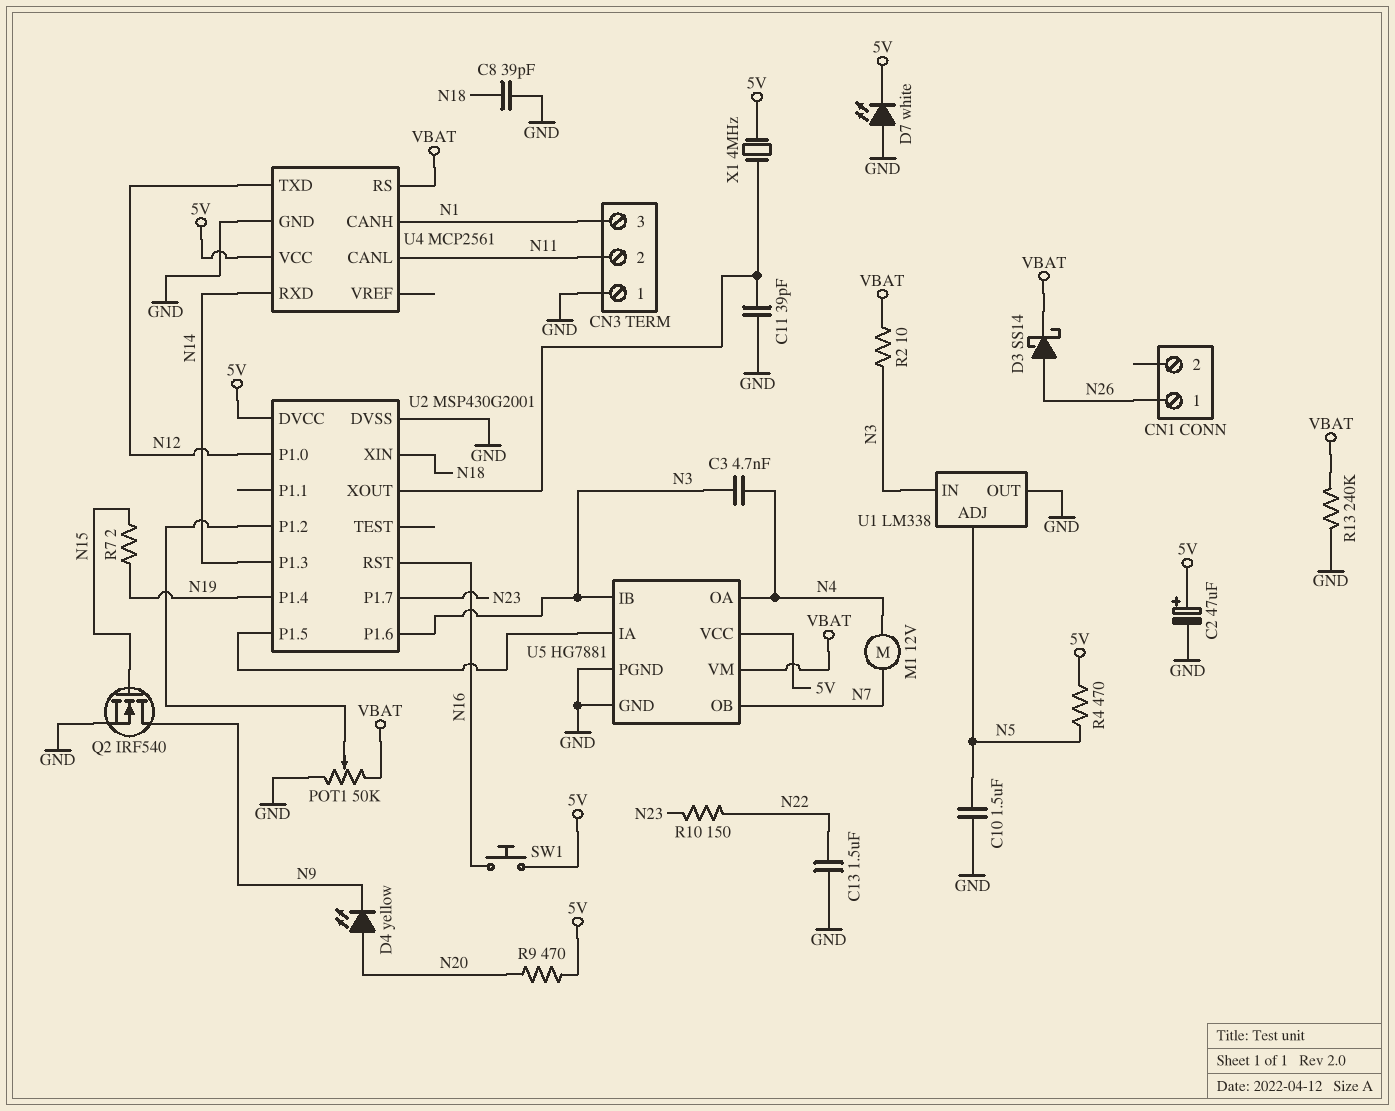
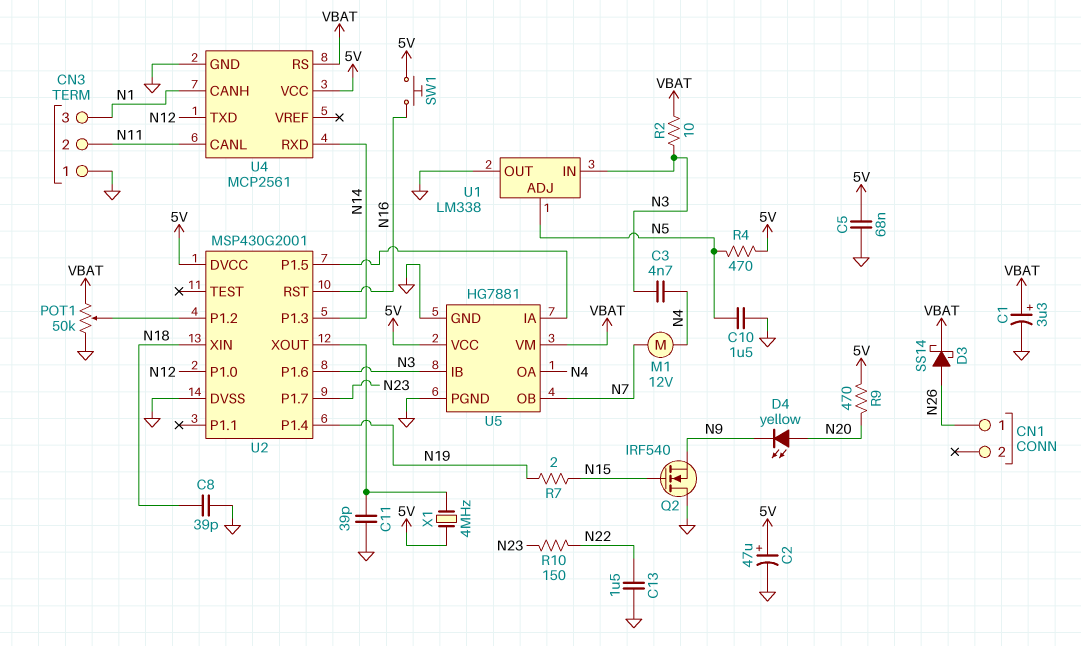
C1: none -> 3.3uF (plus VBAT, minus GND)
C5: none -> 68nF (5V, GND)
D7: LED white (A GND, K 5V) -> none
Q2: NMOS IRF540 (G N15, D N9, S GND) -> NMOS IRF540 (G N15, D GND, S N9)
R13: 240k (GND, VBAT) -> none

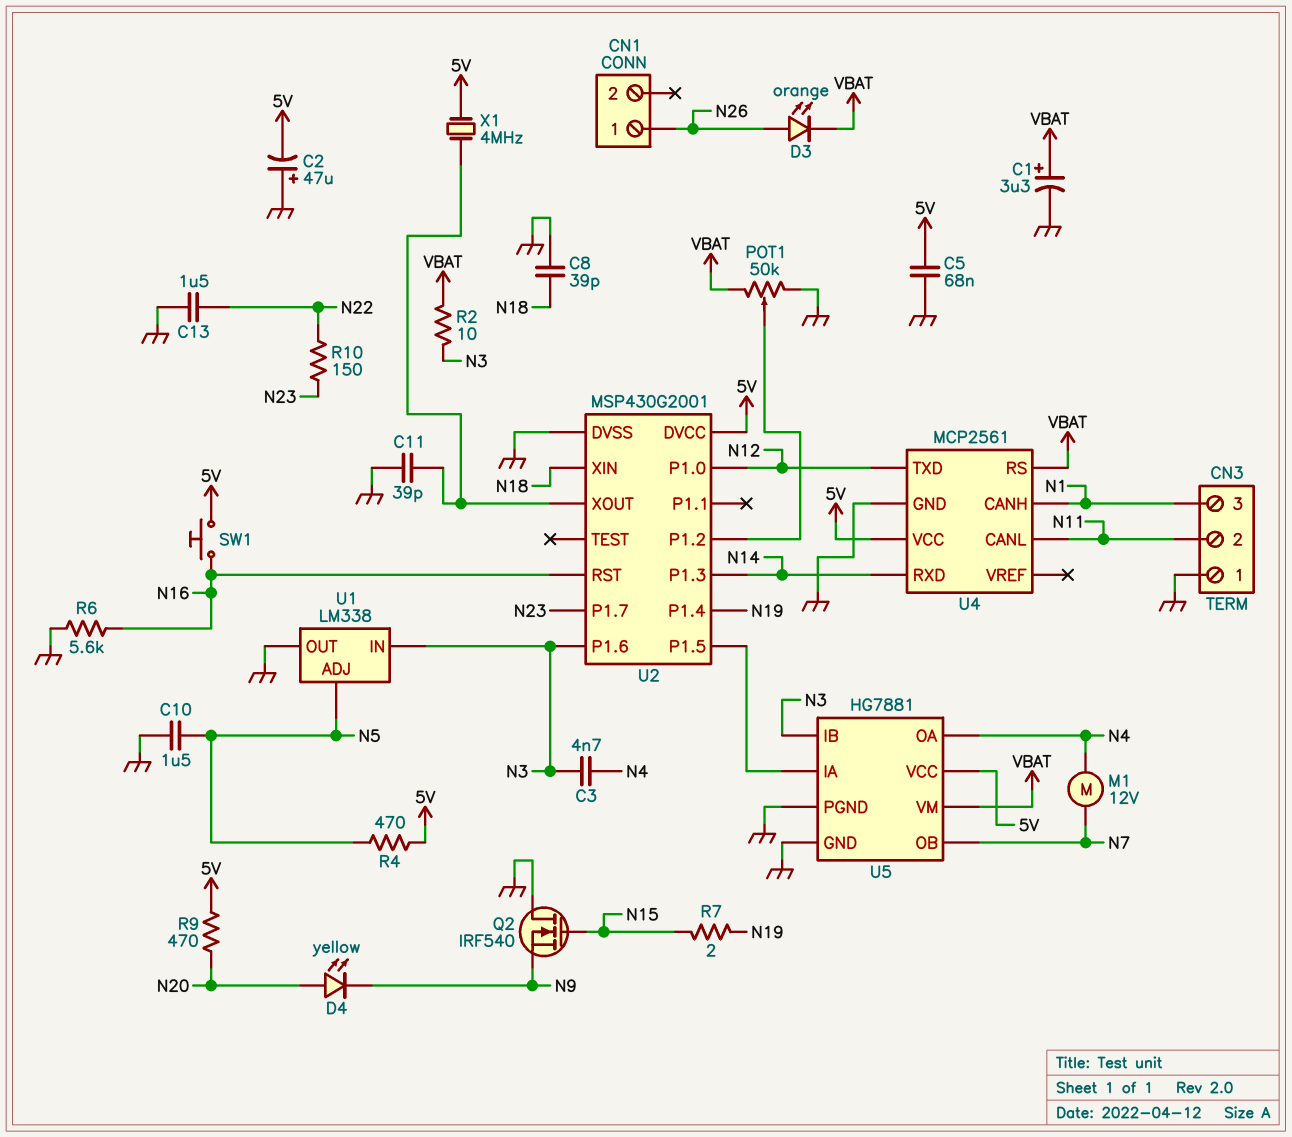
C2: 47uF (plus 5V, minus GND) -> 47uF (plus GND, minus 5V)
D3: schottky SS14 (A N26, K VBAT) -> LED orange (A N26, K VBAT)
R6: none -> 5.6k (GND, N16)

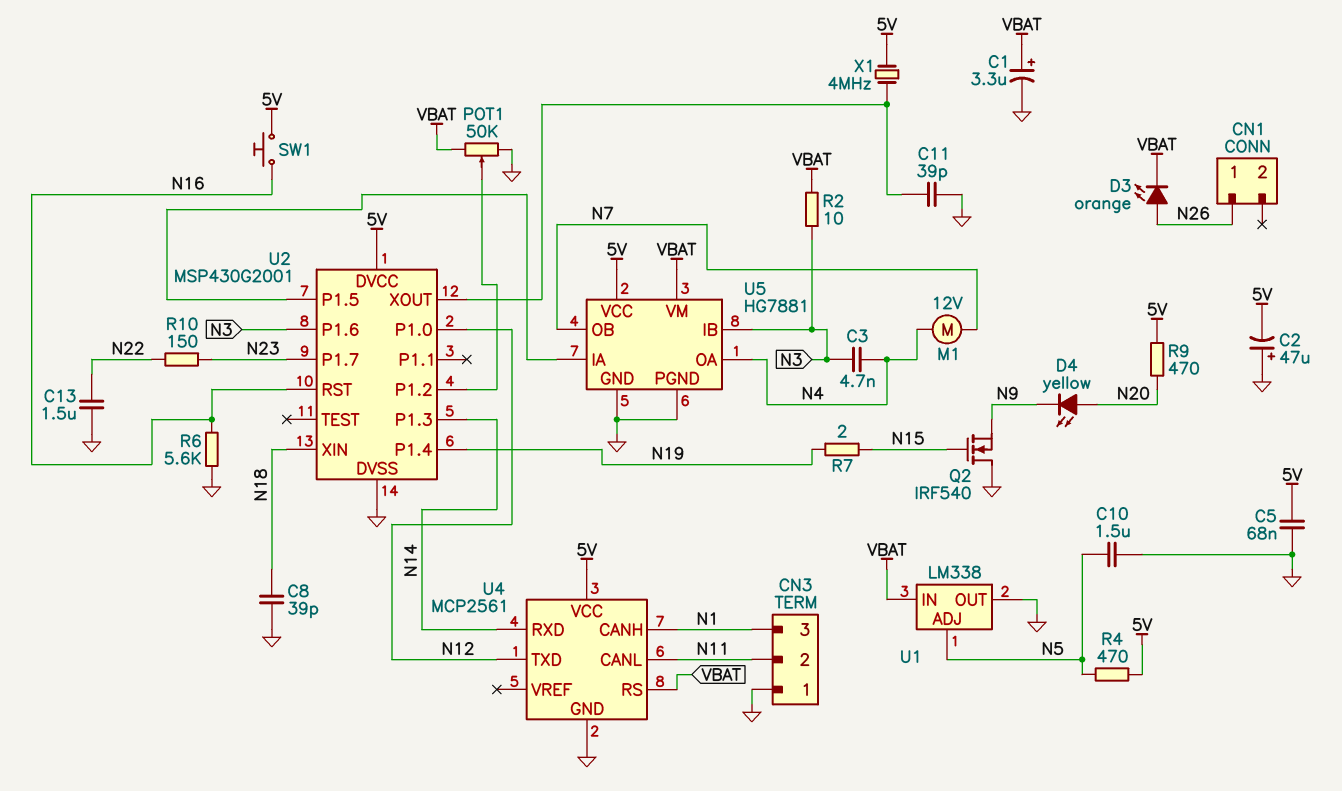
U1 pin IN: N3 -> VBAT

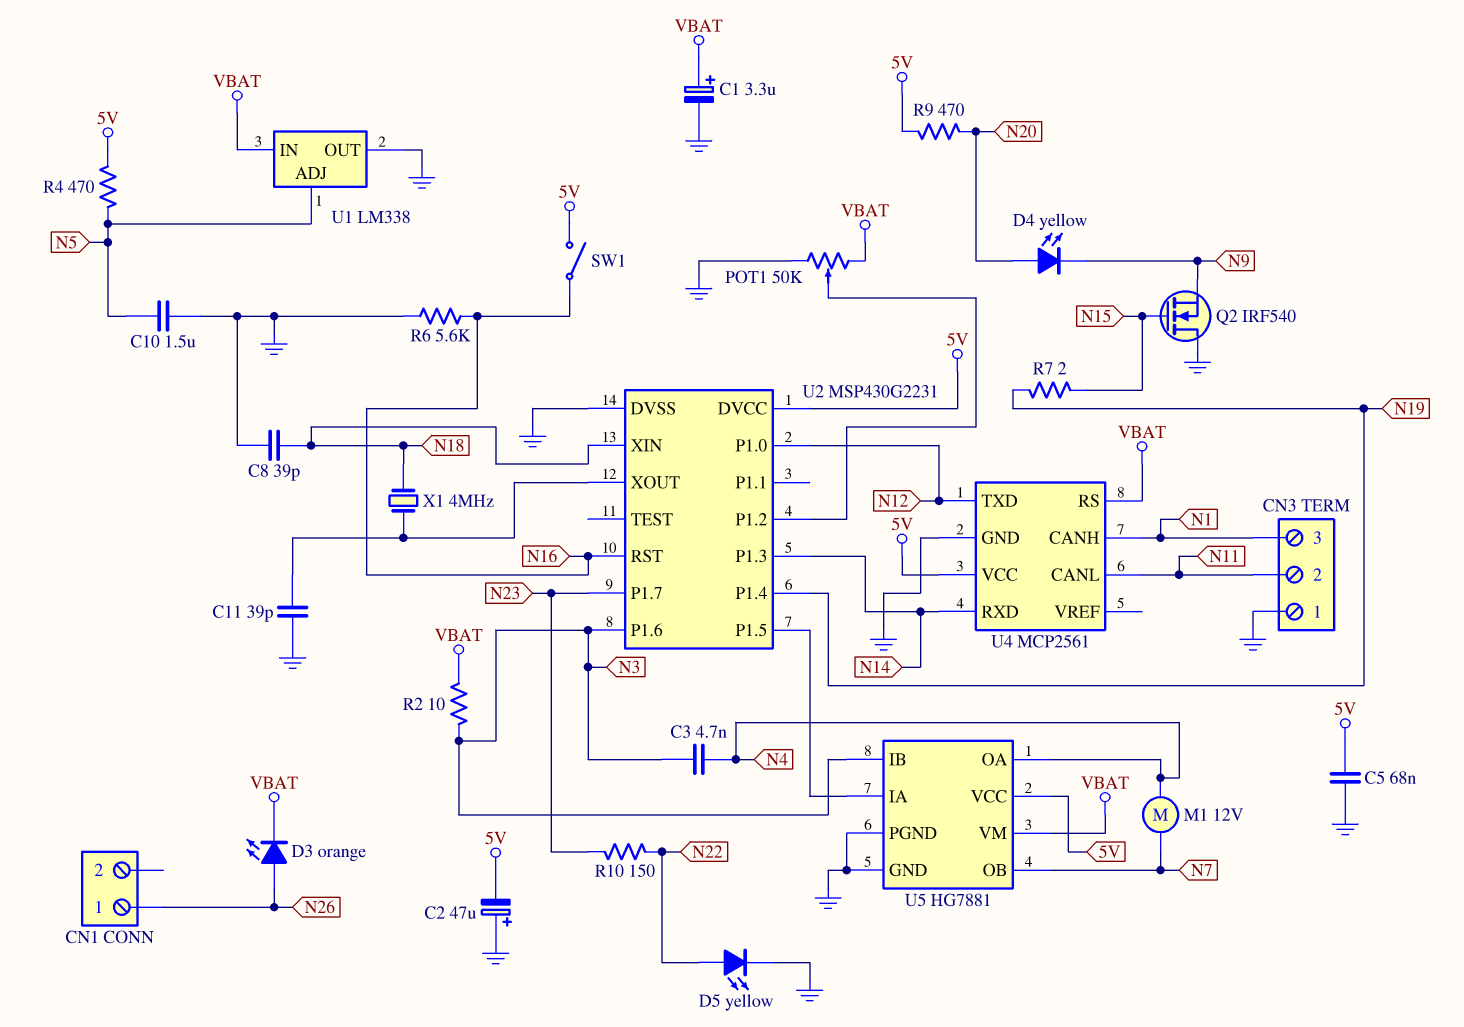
C13: 1.5uF (GND, N22) -> none
D5: none -> LED yellow (A N22, K GND)
SW1: button (5V, N16) -> switch (5V, N16)
U2: MSP430G2001 -> MSP430G2231
X1: 4MHz (5V, U2/XOUT) -> 4MHz (N18, U2/XOUT)

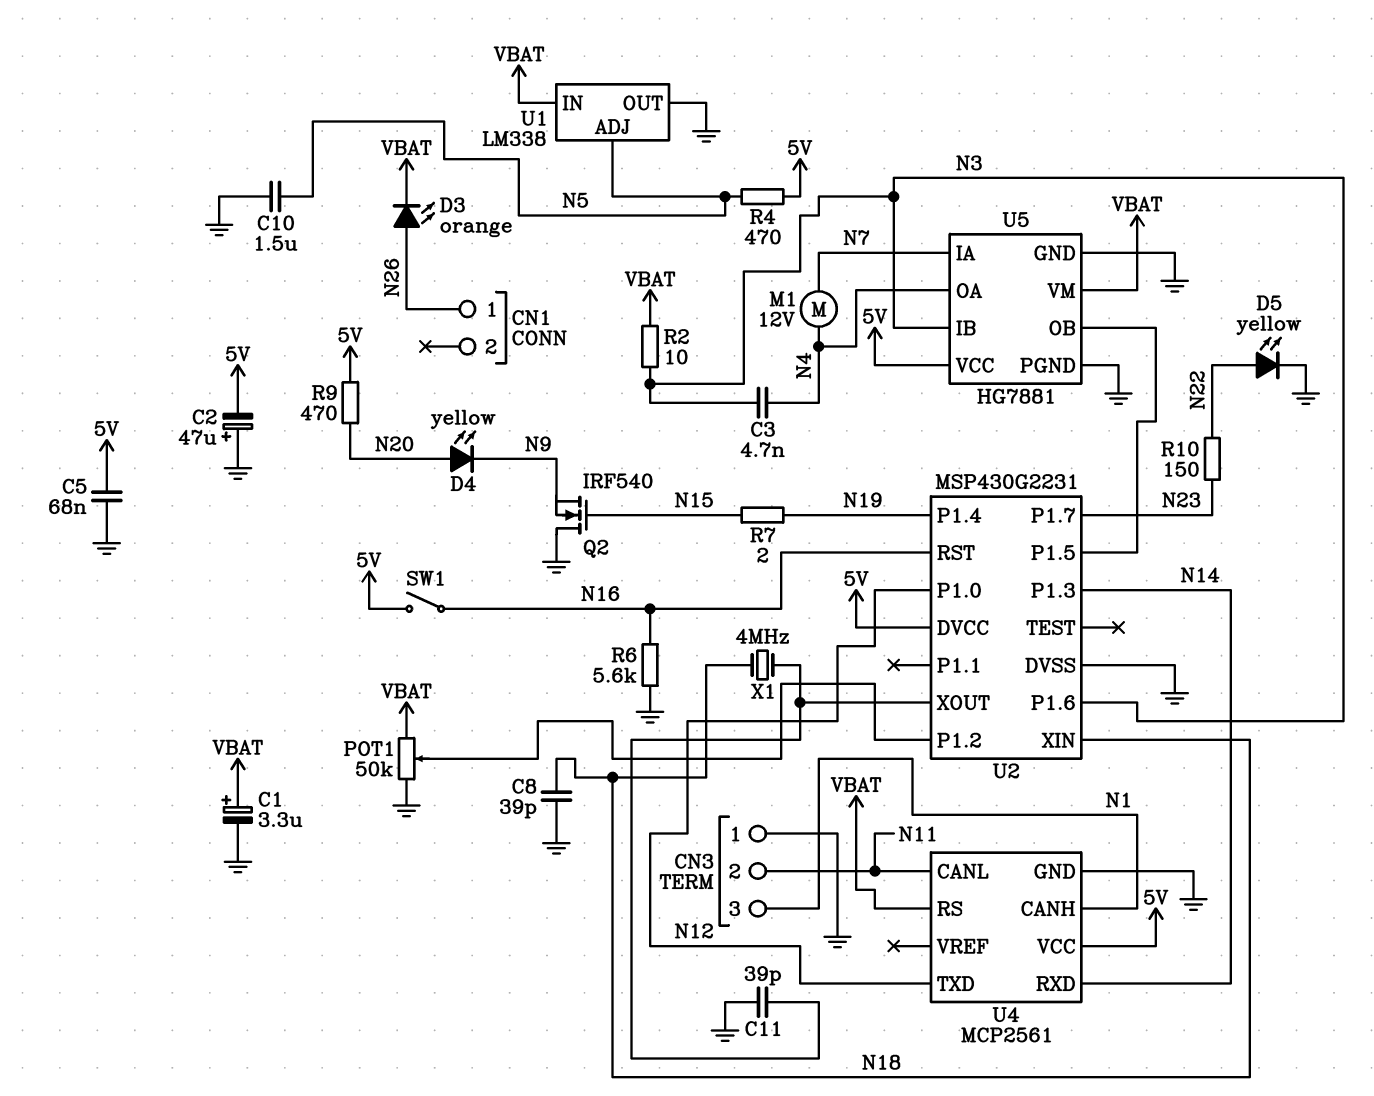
U5 pin IA: U2/P1.5 -> N7
U5 pin OB: N7 -> U2/P1.5

